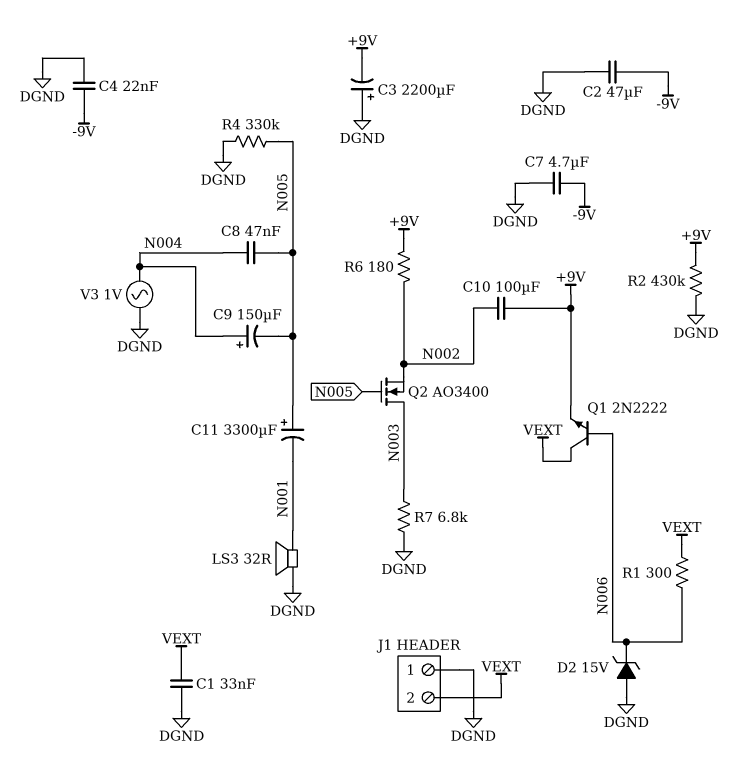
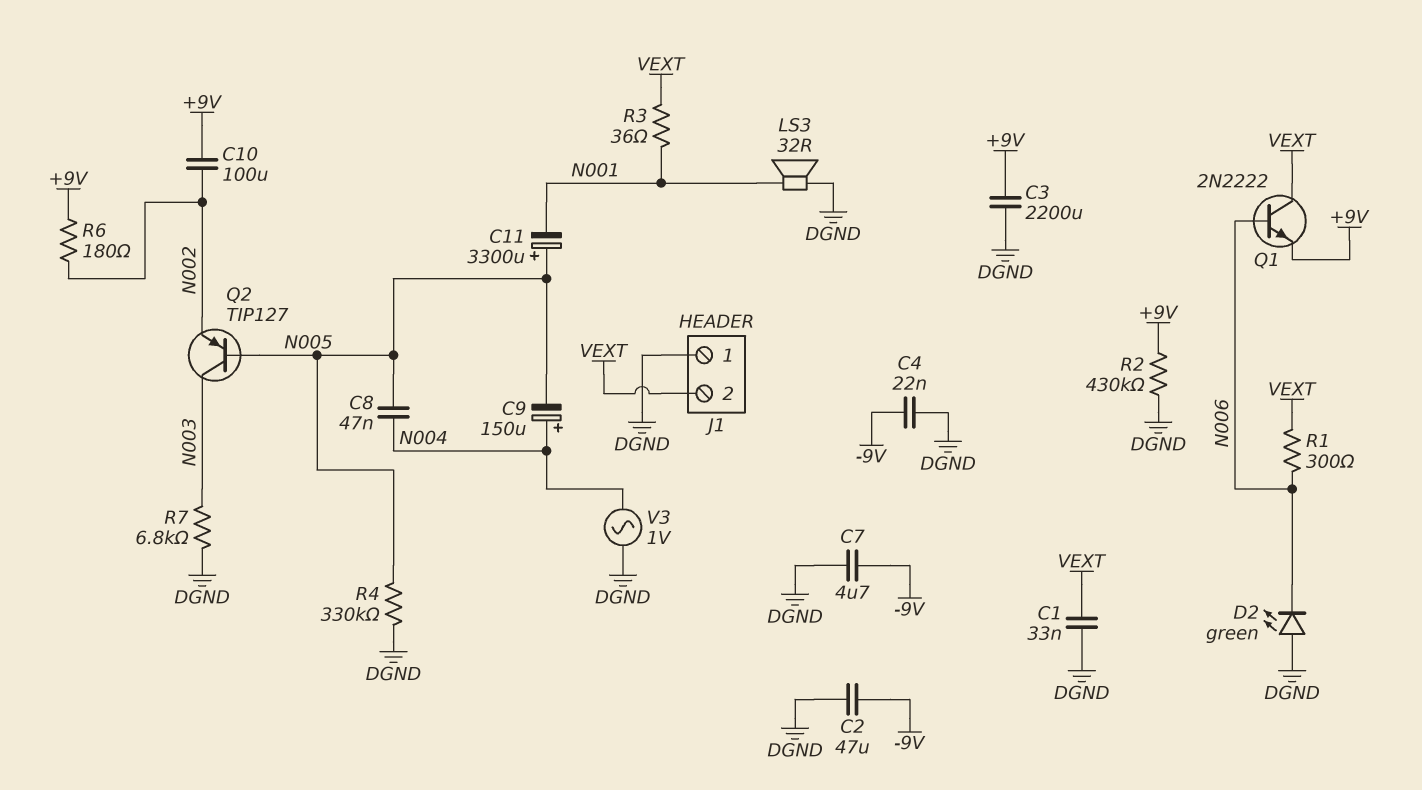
C3: 2200uF (plus DGND, minus +9V) -> 2200uF (+9V, DGND)
D2: zener 15V (A DGND, K N006) -> LED green (A DGND, K N006)
Q2: NMOS AO3400 (G N005, D N003, S N002) -> PNP TIP127 (B N005, C N003, E N002)
R3: none -> 36 (N001, VEXT)

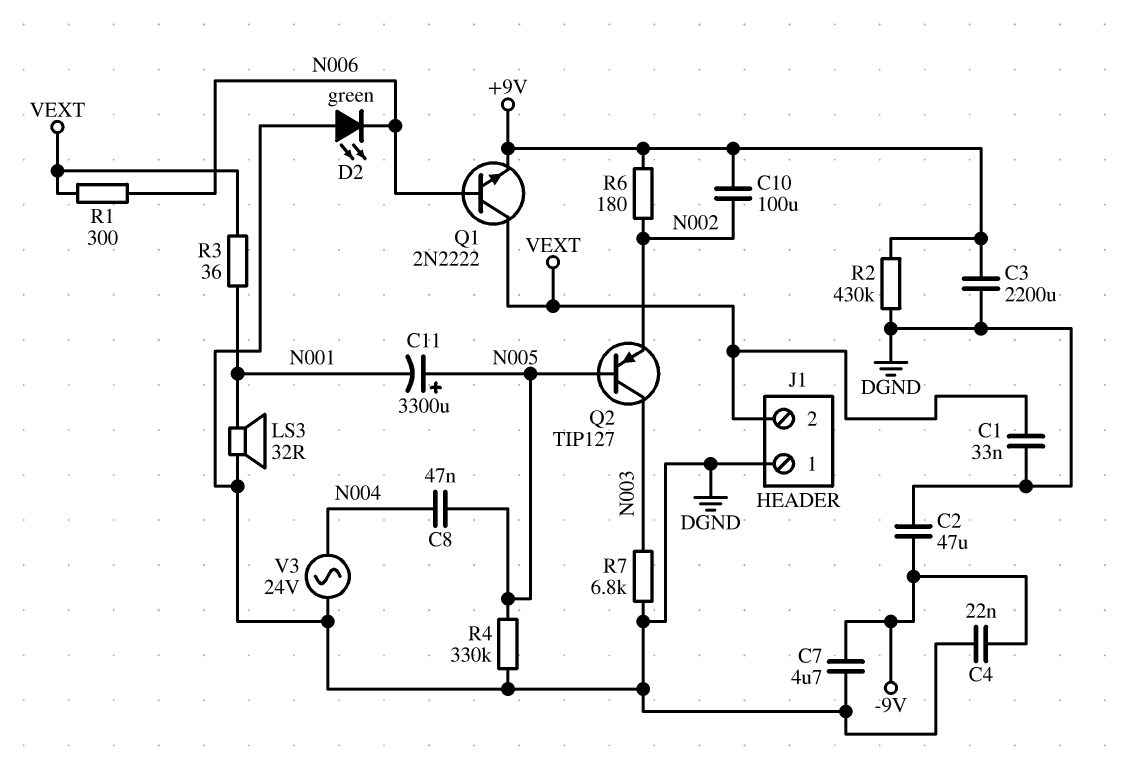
C9: 150uF (plus N004, minus N005) -> none
V3: AC 1V (DGND, N004) -> AC 24V (DGND, N004)

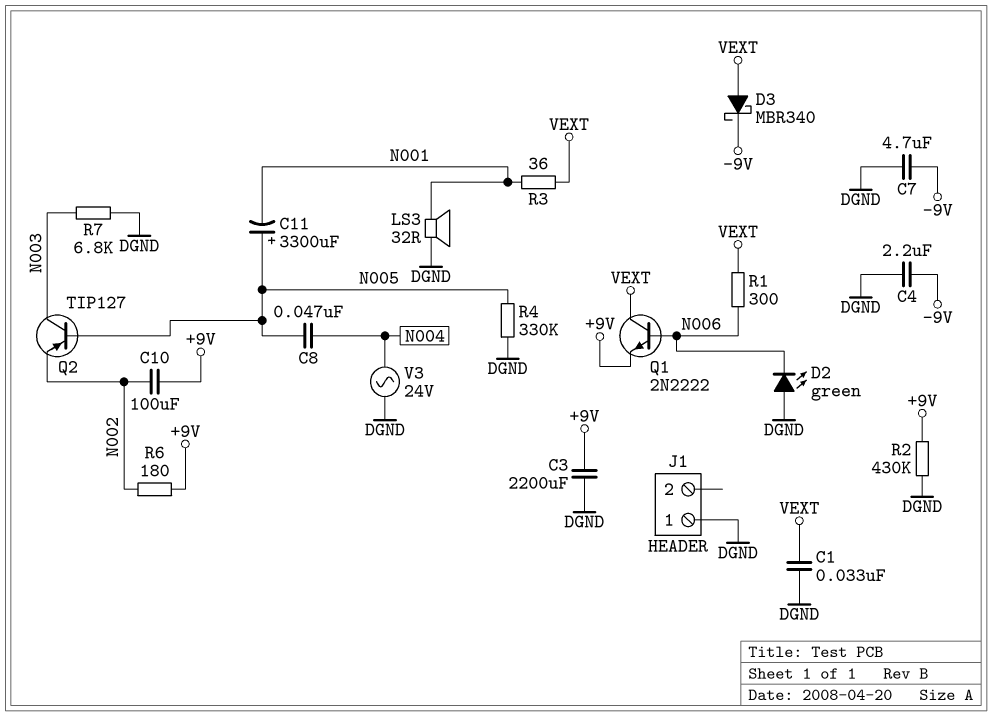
C2: 47uF (-9V, DGND) -> none
C4: 22nF (-9V, DGND) -> 2.2uF (-9V, DGND)
D3: none -> schottky MBR340 (A VEXT, K -9V)
J1 pin 2: VEXT -> none

